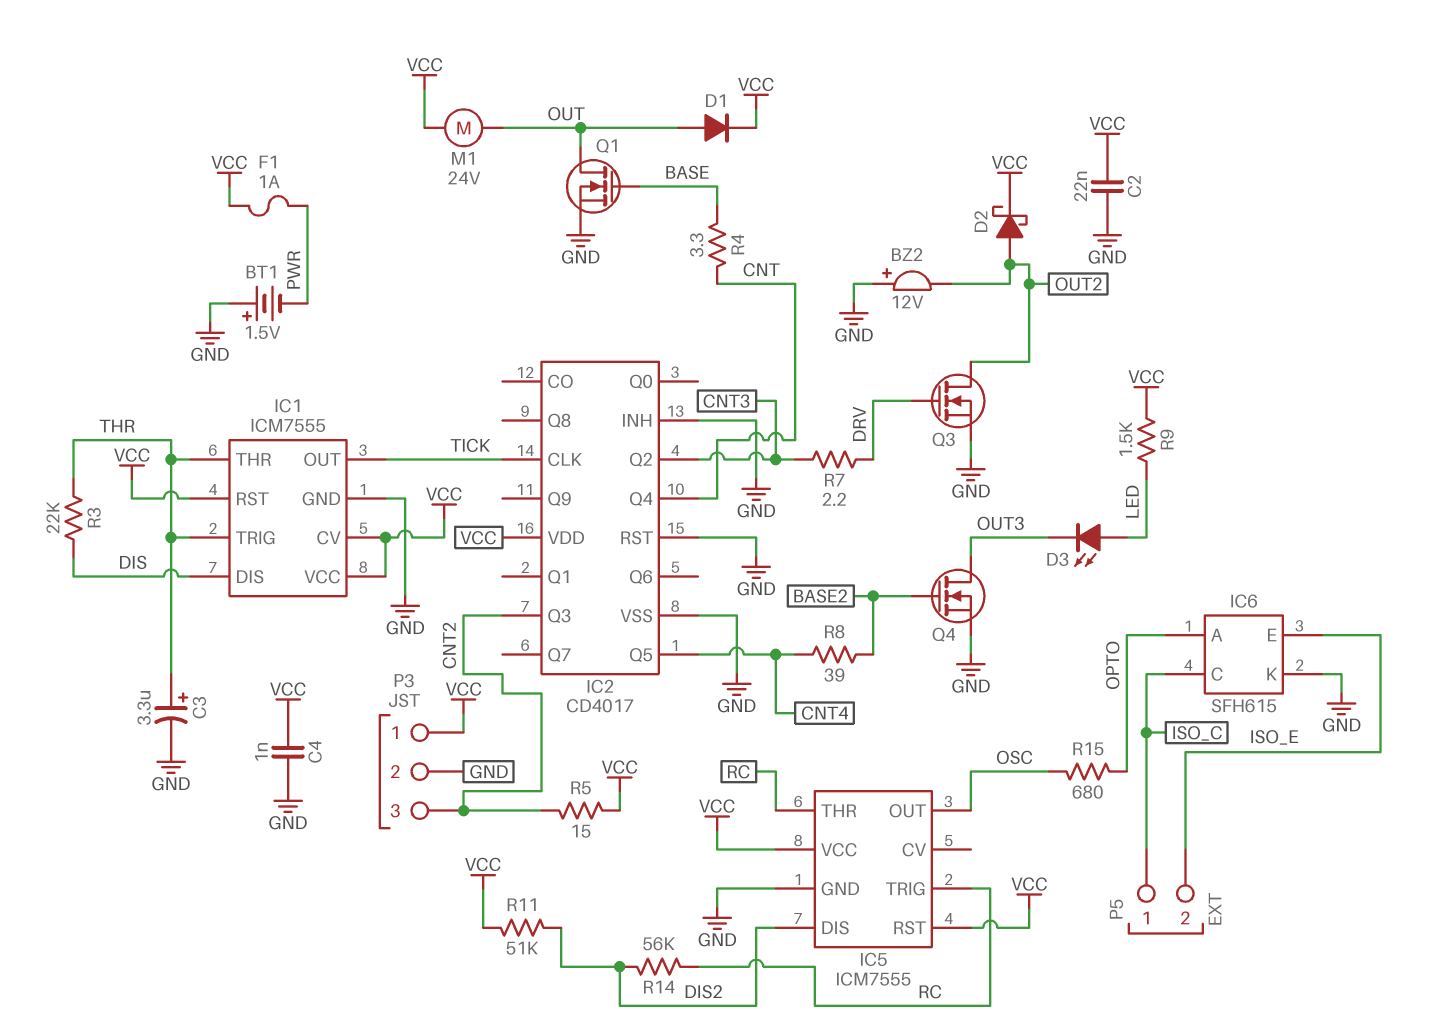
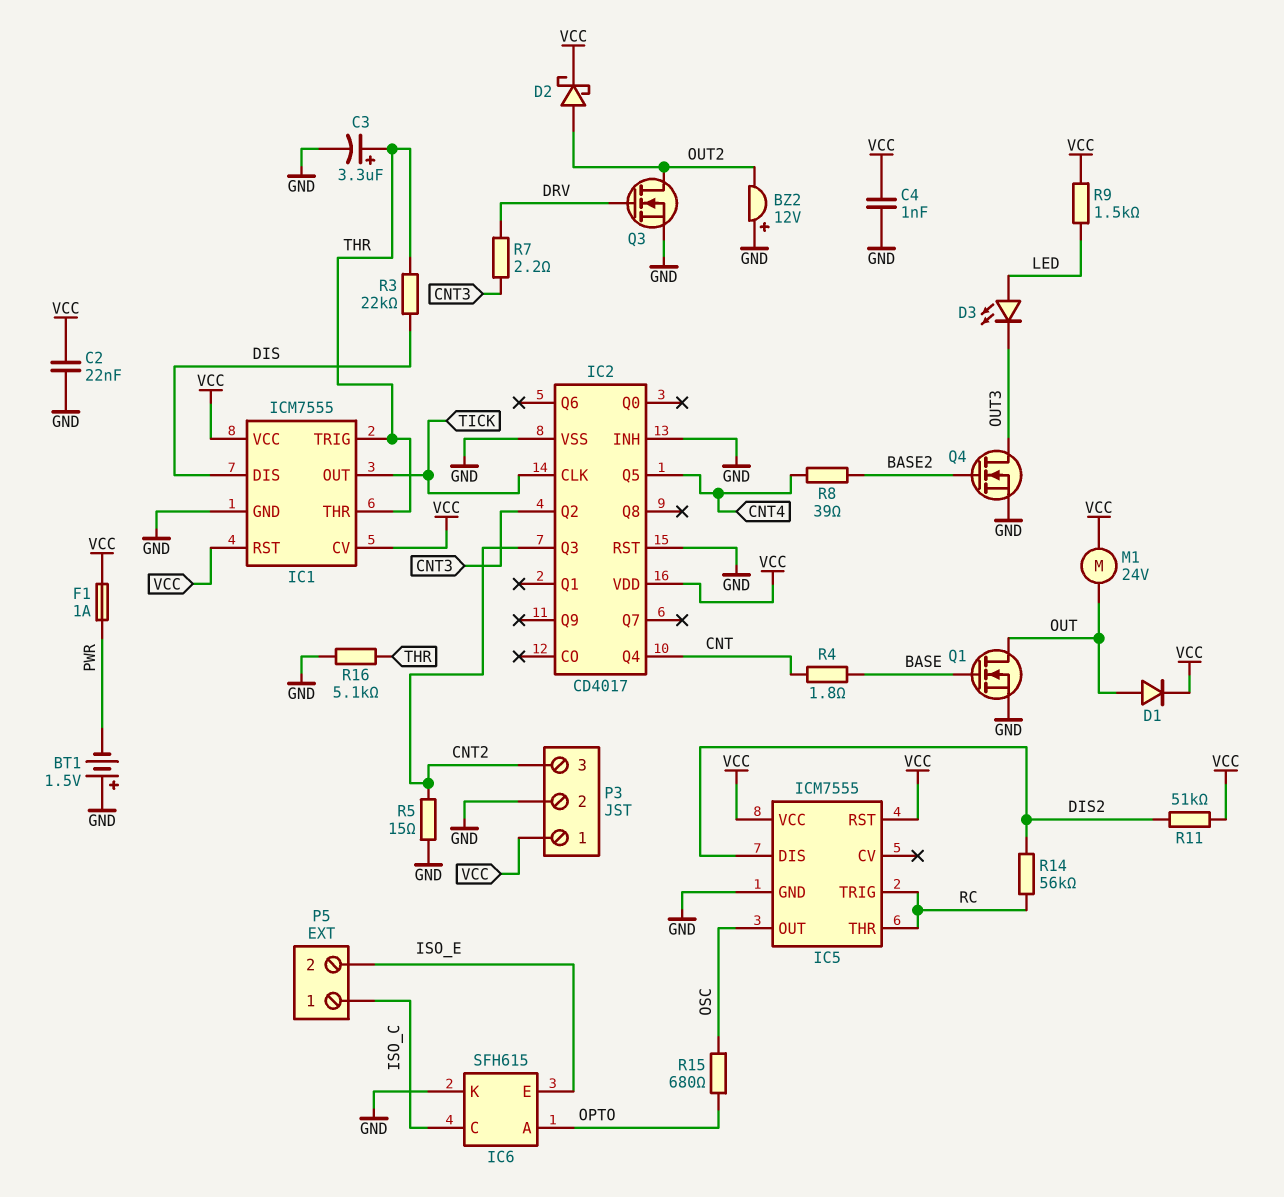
R4: 3.3 (BASE, CNT) -> 1.8 (BASE, CNT)
R5: 15 (CNT2, VCC) -> 15 (CNT2, GND)
R16: none -> 5.1k (GND, THR)

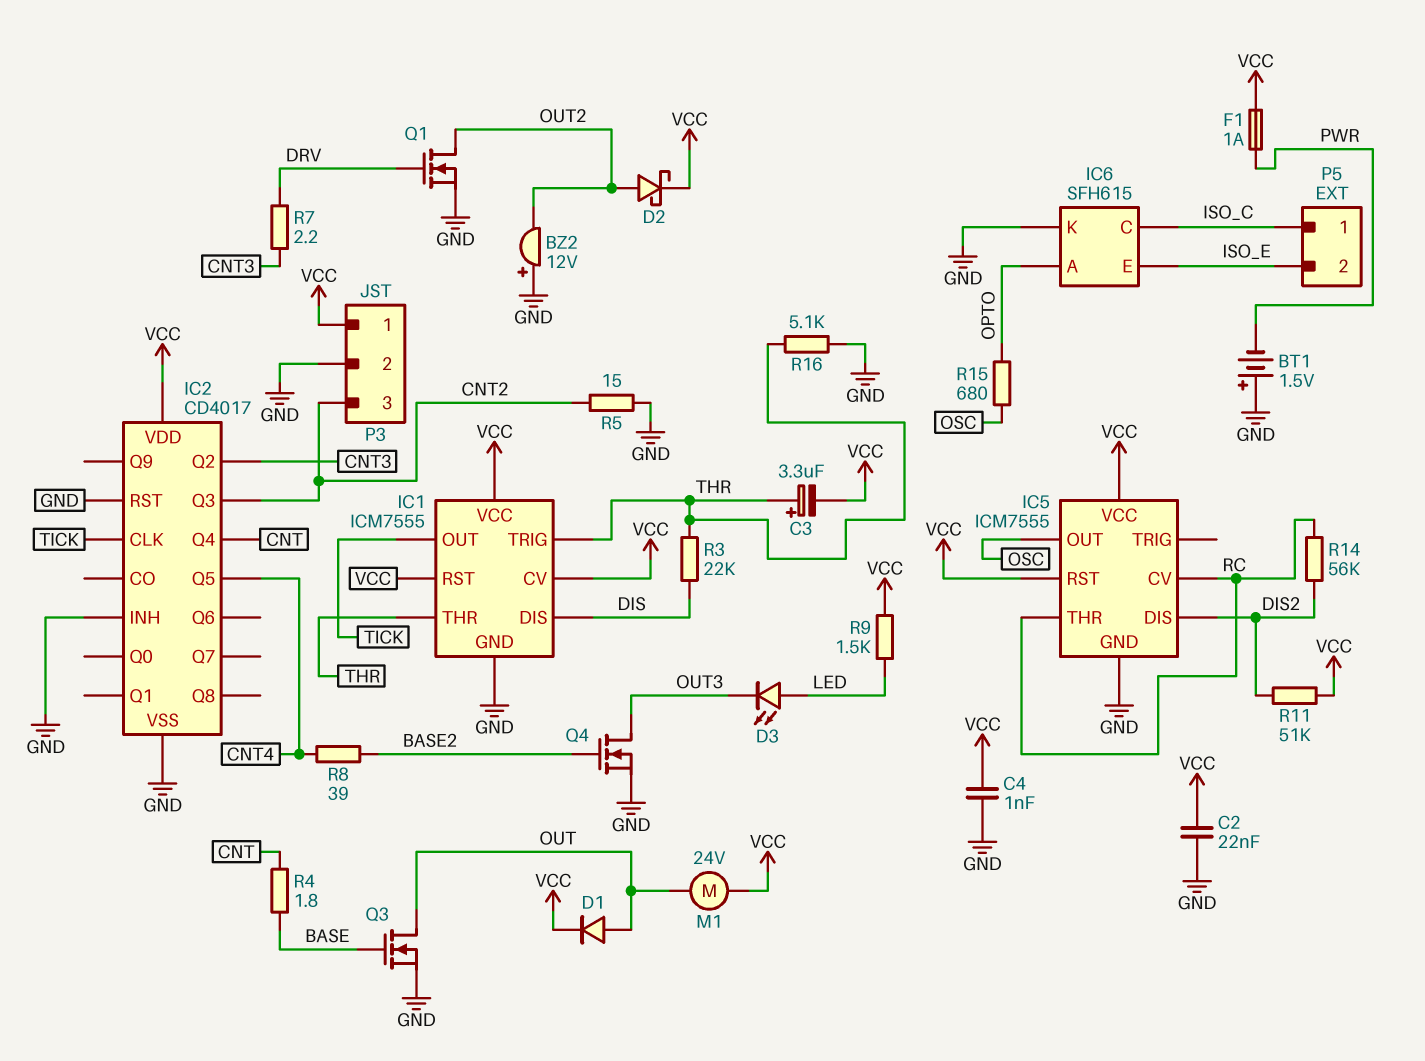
C3: 3.3uF (plus THR, minus GND) -> 3.3uF (plus THR, minus VCC)
IC5 pin CV: none -> RC
IC5 pin TRIG: RC -> none
Q1: NMOS (G BASE, D OUT, S GND) -> NMOS (G DRV, D OUT2, S GND)
Q3: NMOS (G DRV, D OUT2, S GND) -> NMOS (G BASE, D OUT, S GND)

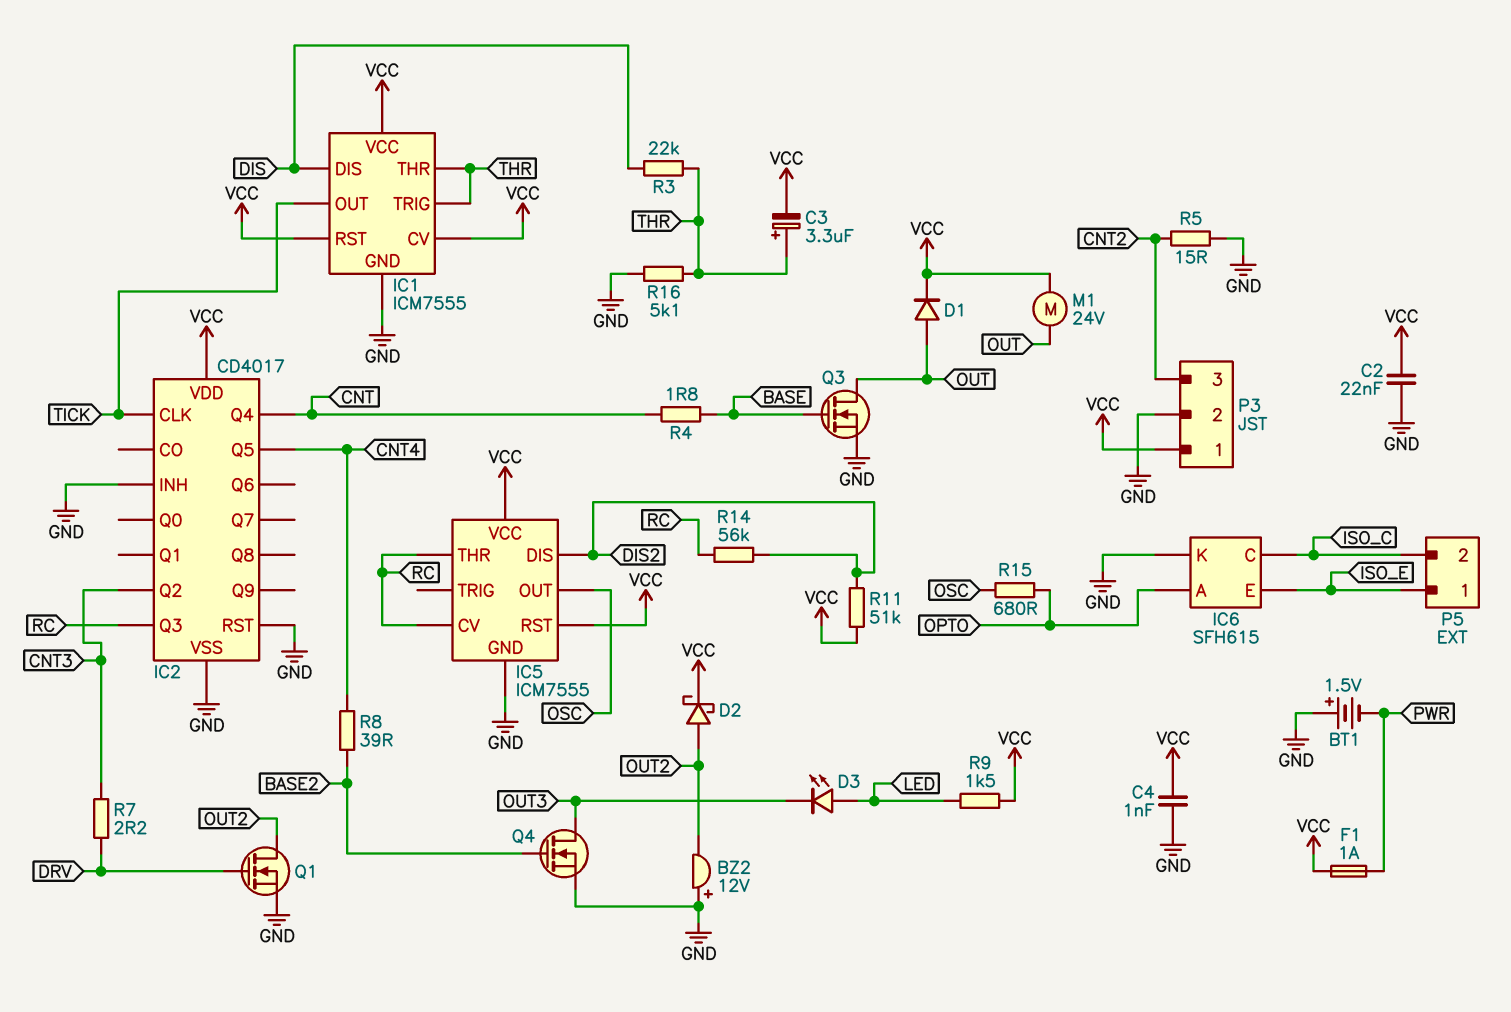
IC2 pin Q3: CNT2 -> RC
P5 pin 1: ISO_C -> ISO_E
P5 pin 2: ISO_E -> ISO_C

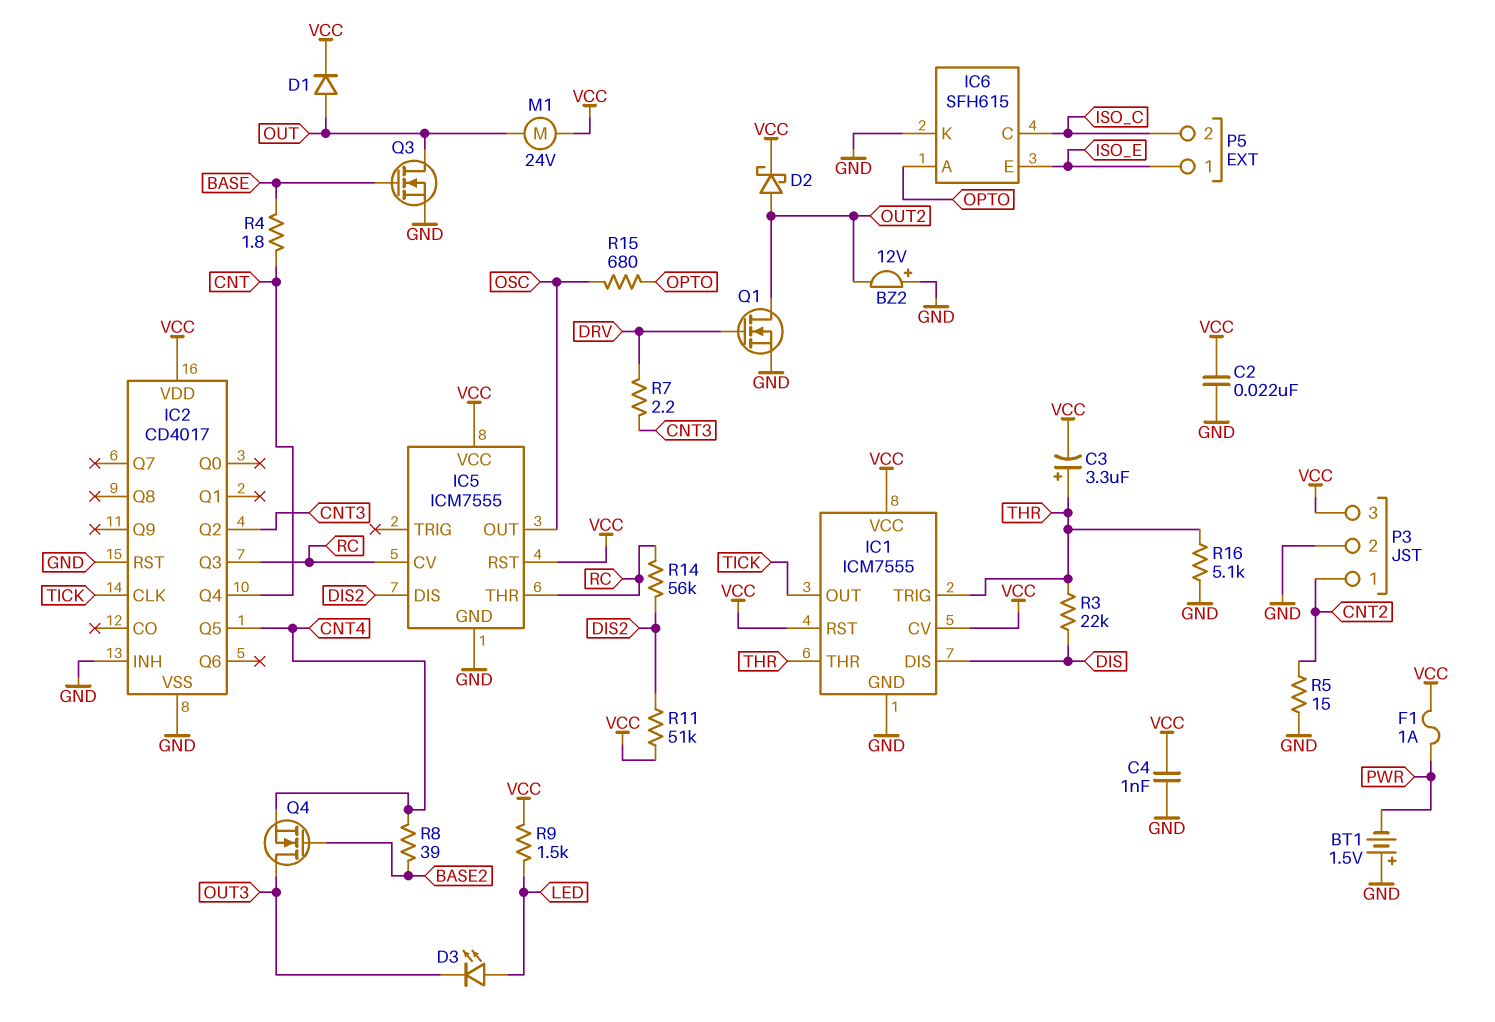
P3 pin 1: VCC -> CNT2
P3 pin 3: CNT2 -> VCC
Q4: NMOS (G BASE2, D OUT3, S GND) -> NMOS (G BASE2, D OUT3, S CNT4)

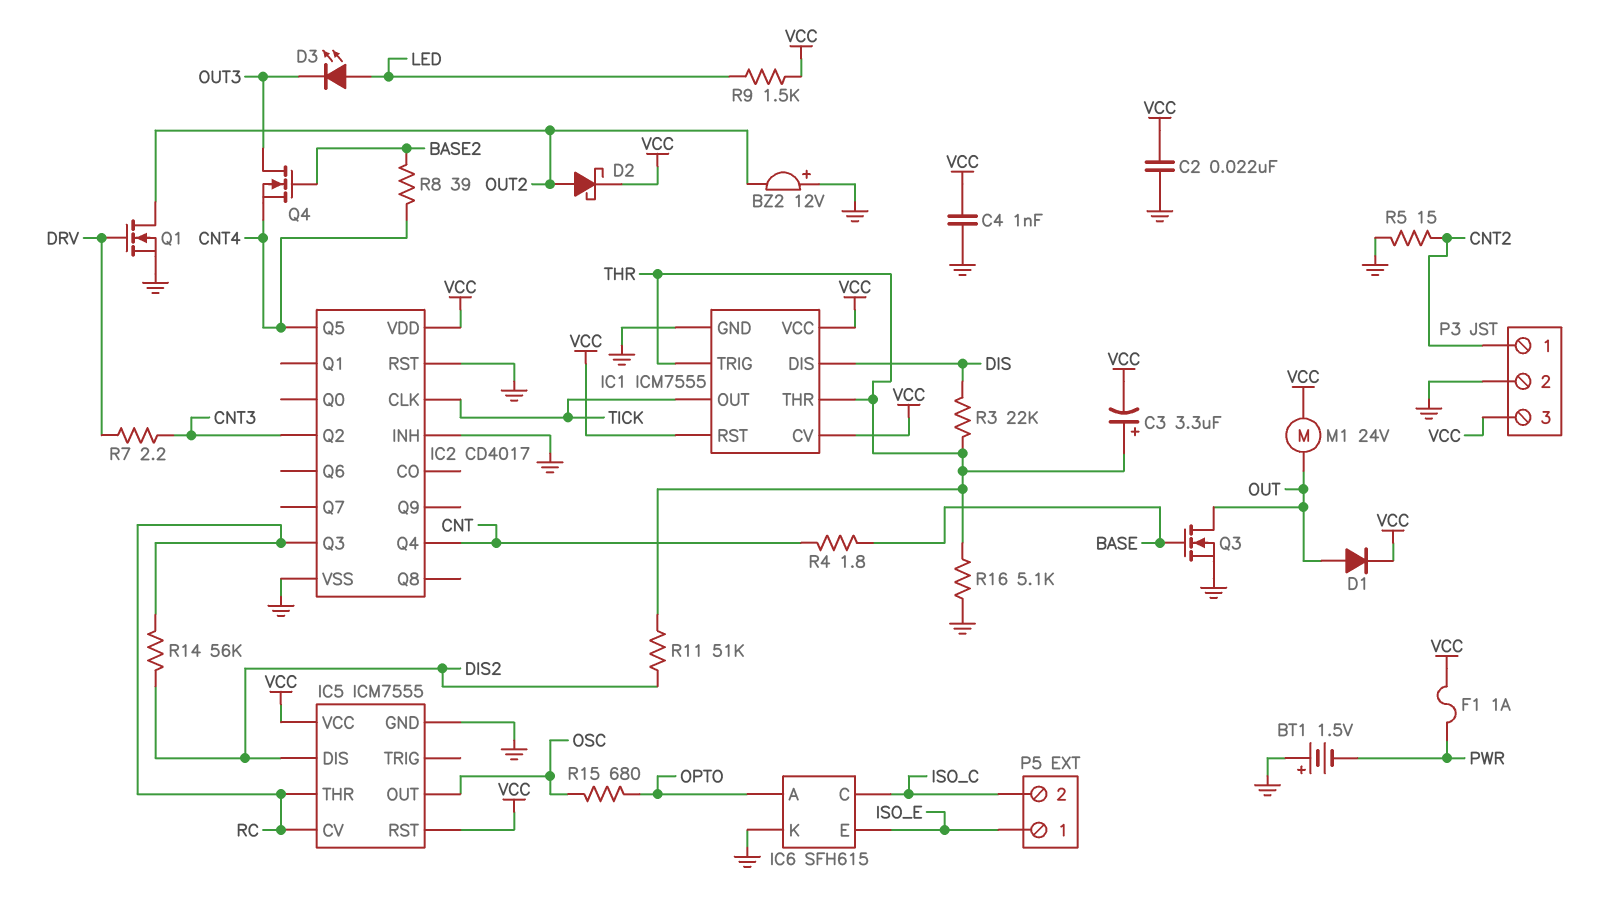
R11: 51k (DIS2, VCC) -> 51k (DIS2, THR)

